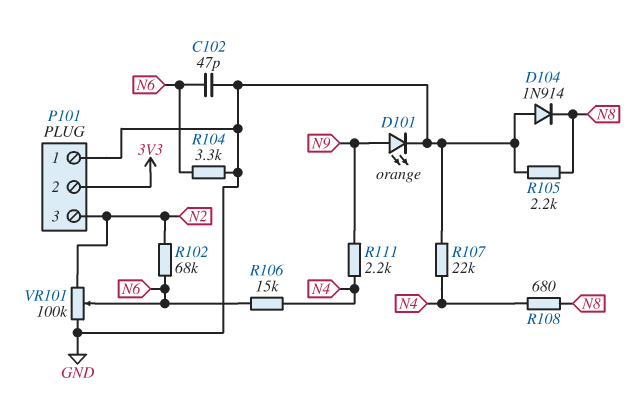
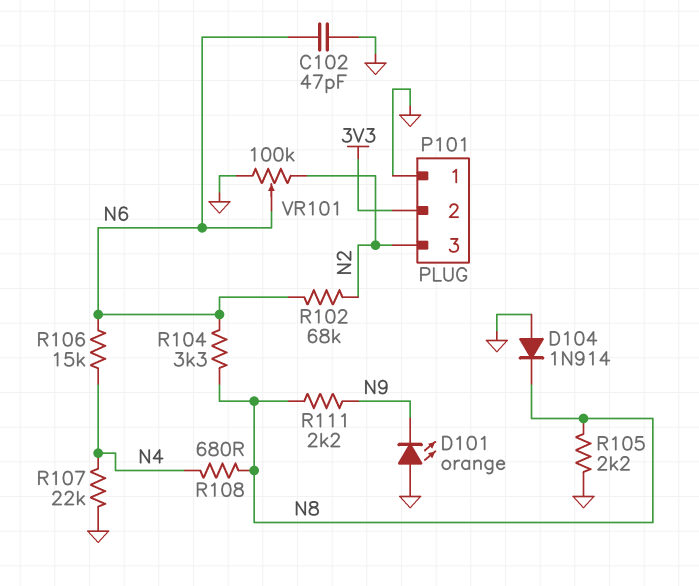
D101: LED orange (A N9, K GND) -> LED orange (A GND, K N9)
R104: 3.3k (GND, N6) -> 3.3k (N6, N8)
R111: 2.2k (N4, N9) -> 2.2k (N8, N9)

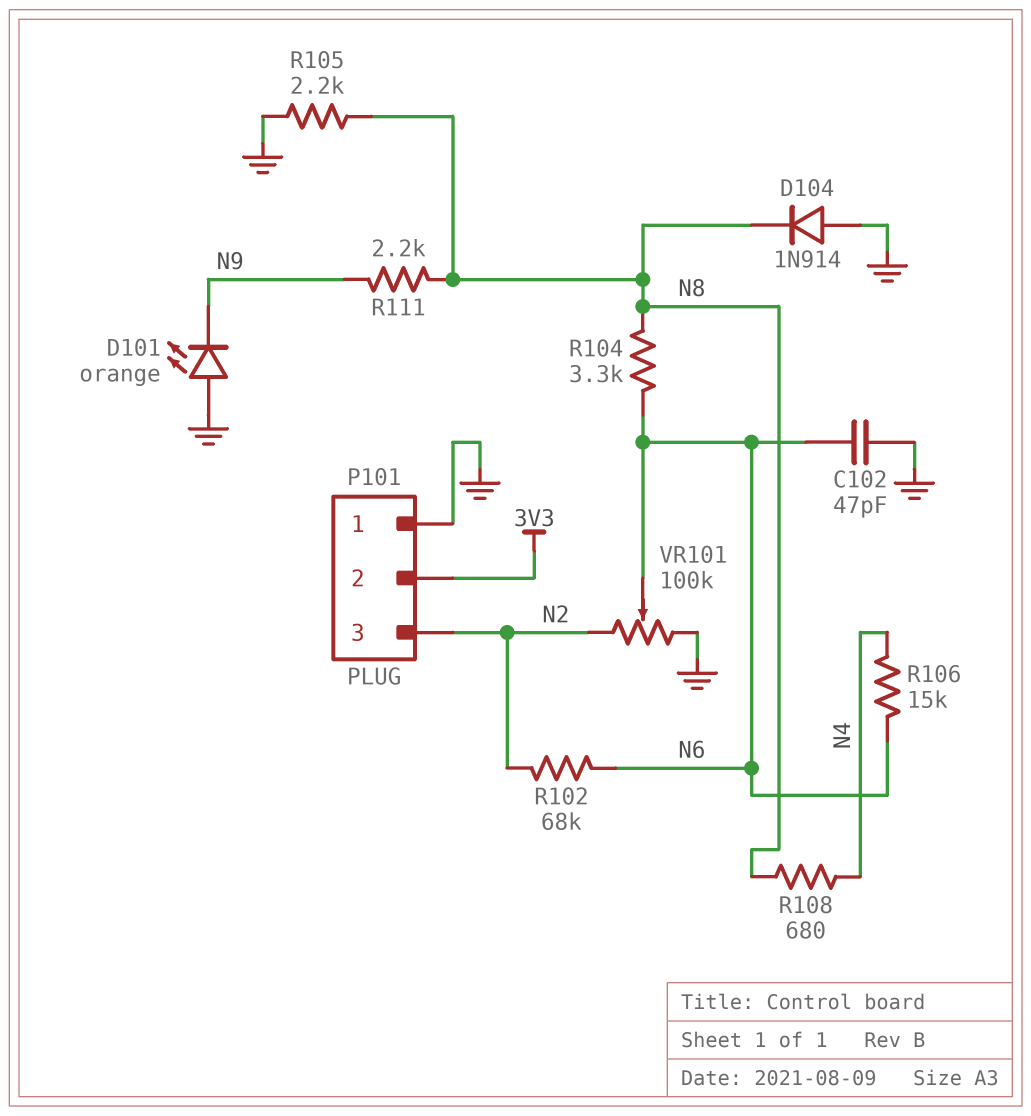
R107: 22k (GND, N4) -> none

